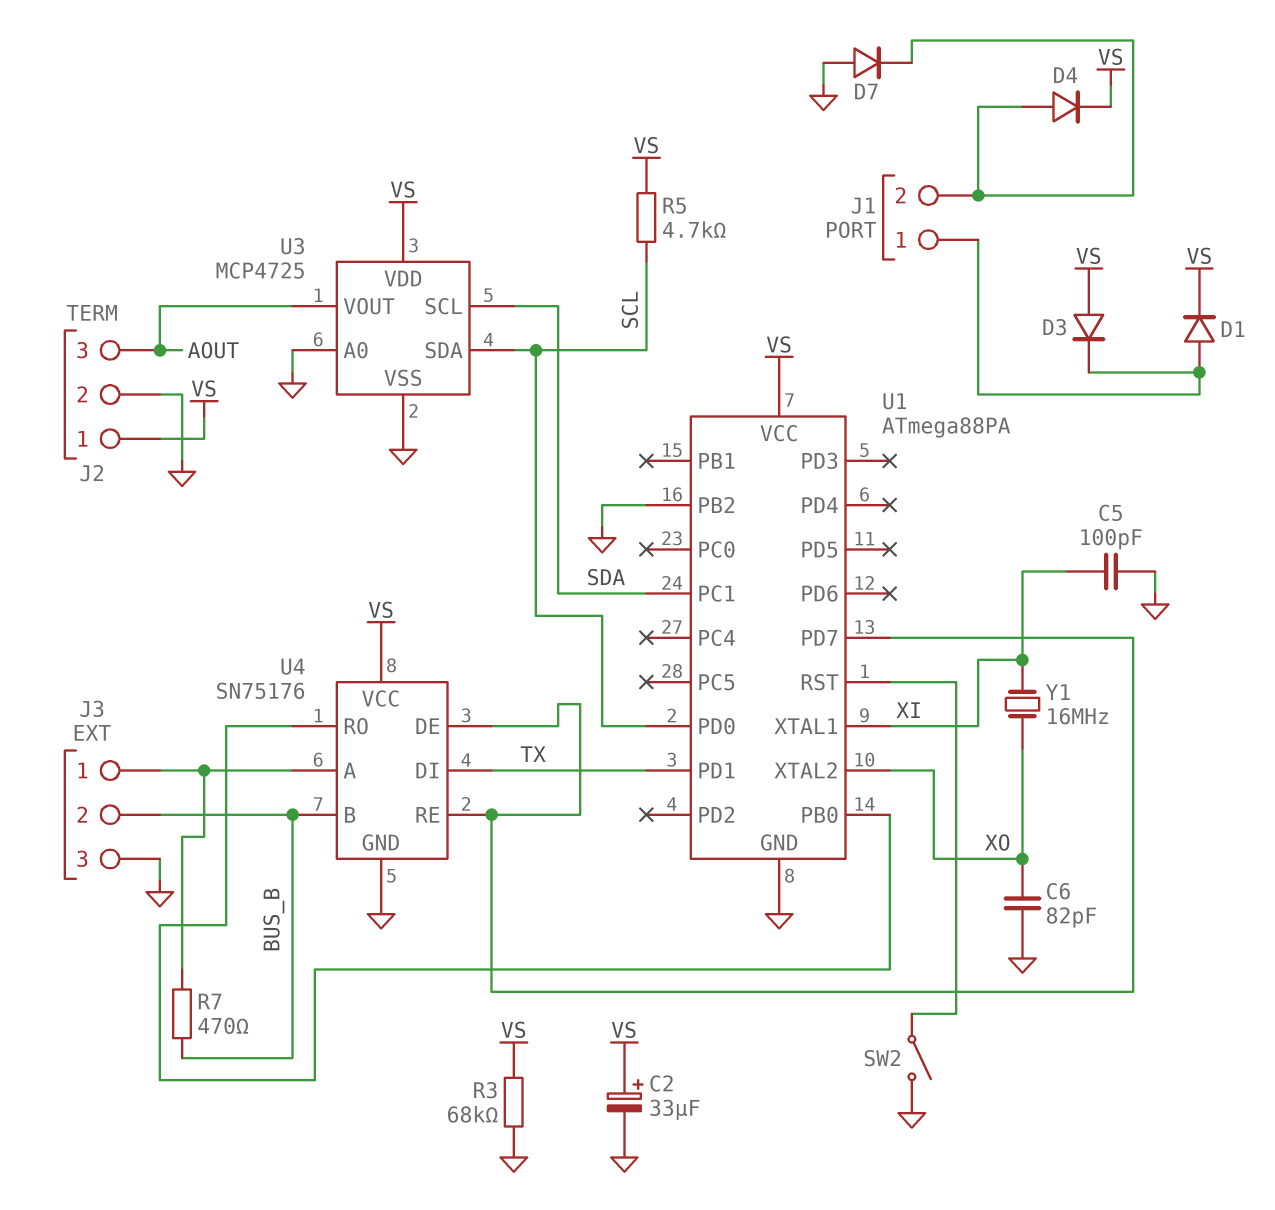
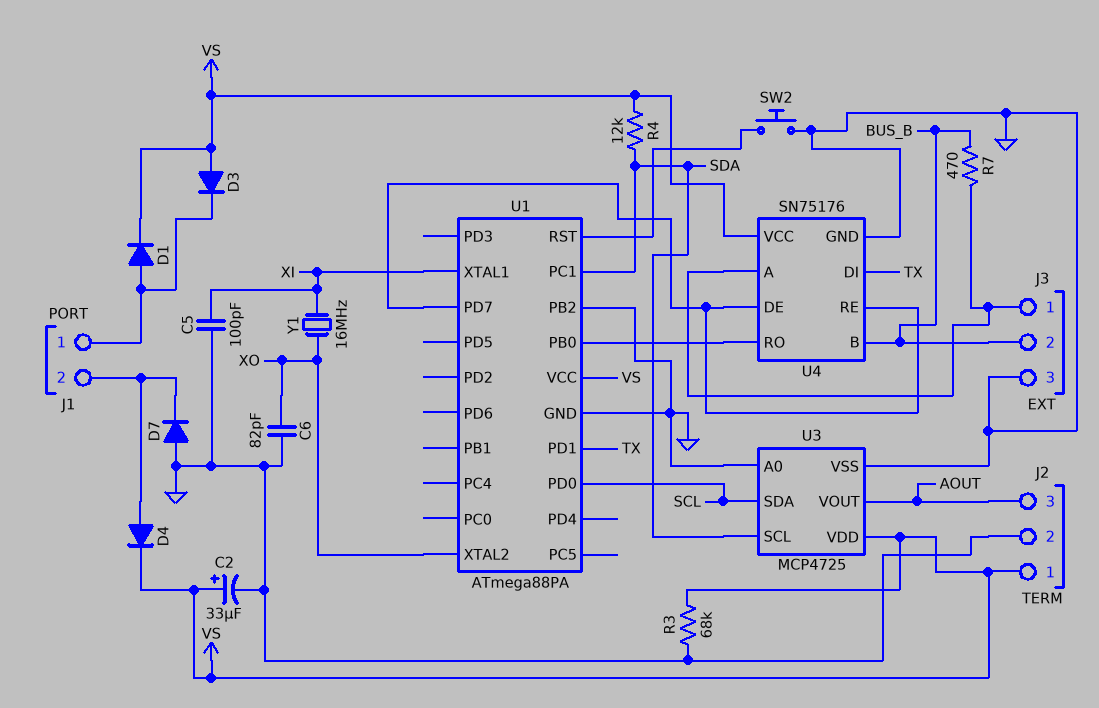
R4: none -> 12k (SDA, VS)
R5: 4.7k (SCL, VS) -> none
SW2: switch (GND, U1/RST) -> button (GND, U1/RST)

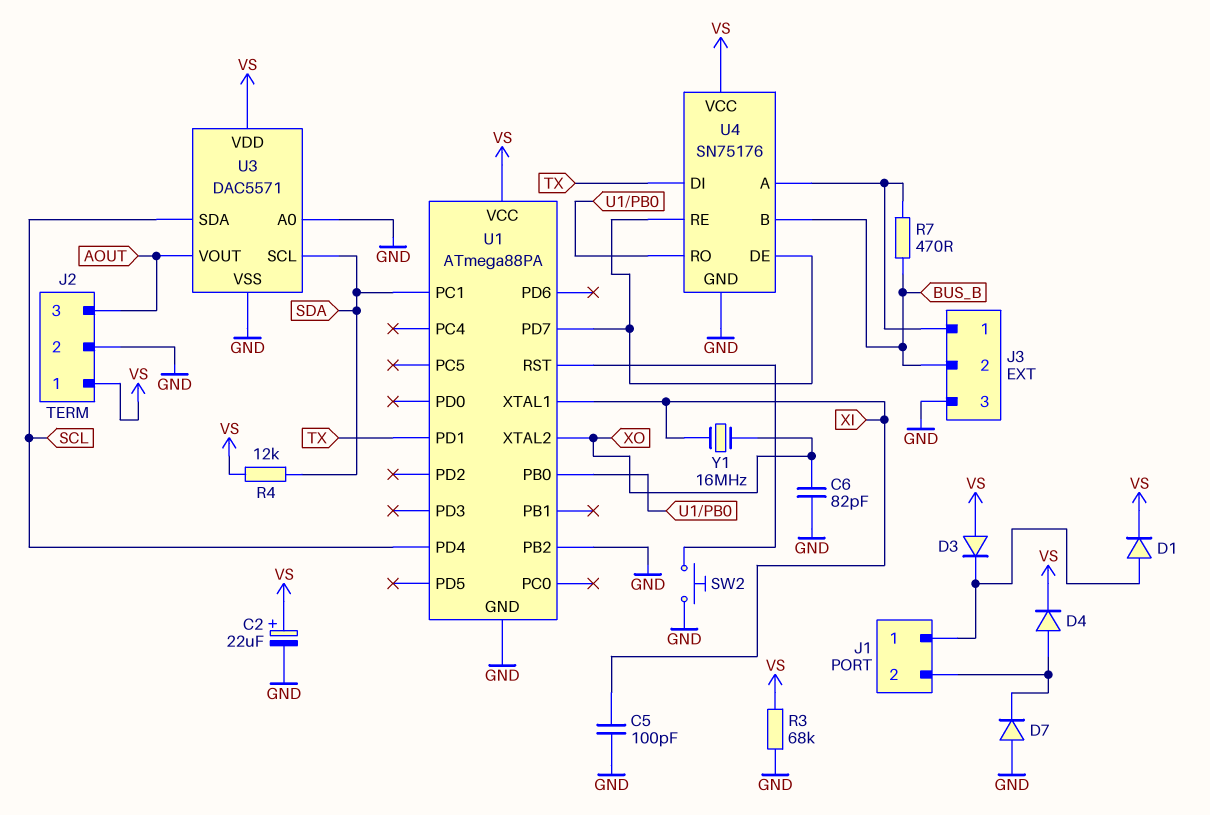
C2: 33uF (plus VS, minus GND) -> 22uF (plus VS, minus GND)
U1 pin PD0: SCL -> none
U1 pin PD4: none -> SCL
U3: MCP4725 -> DAC5571

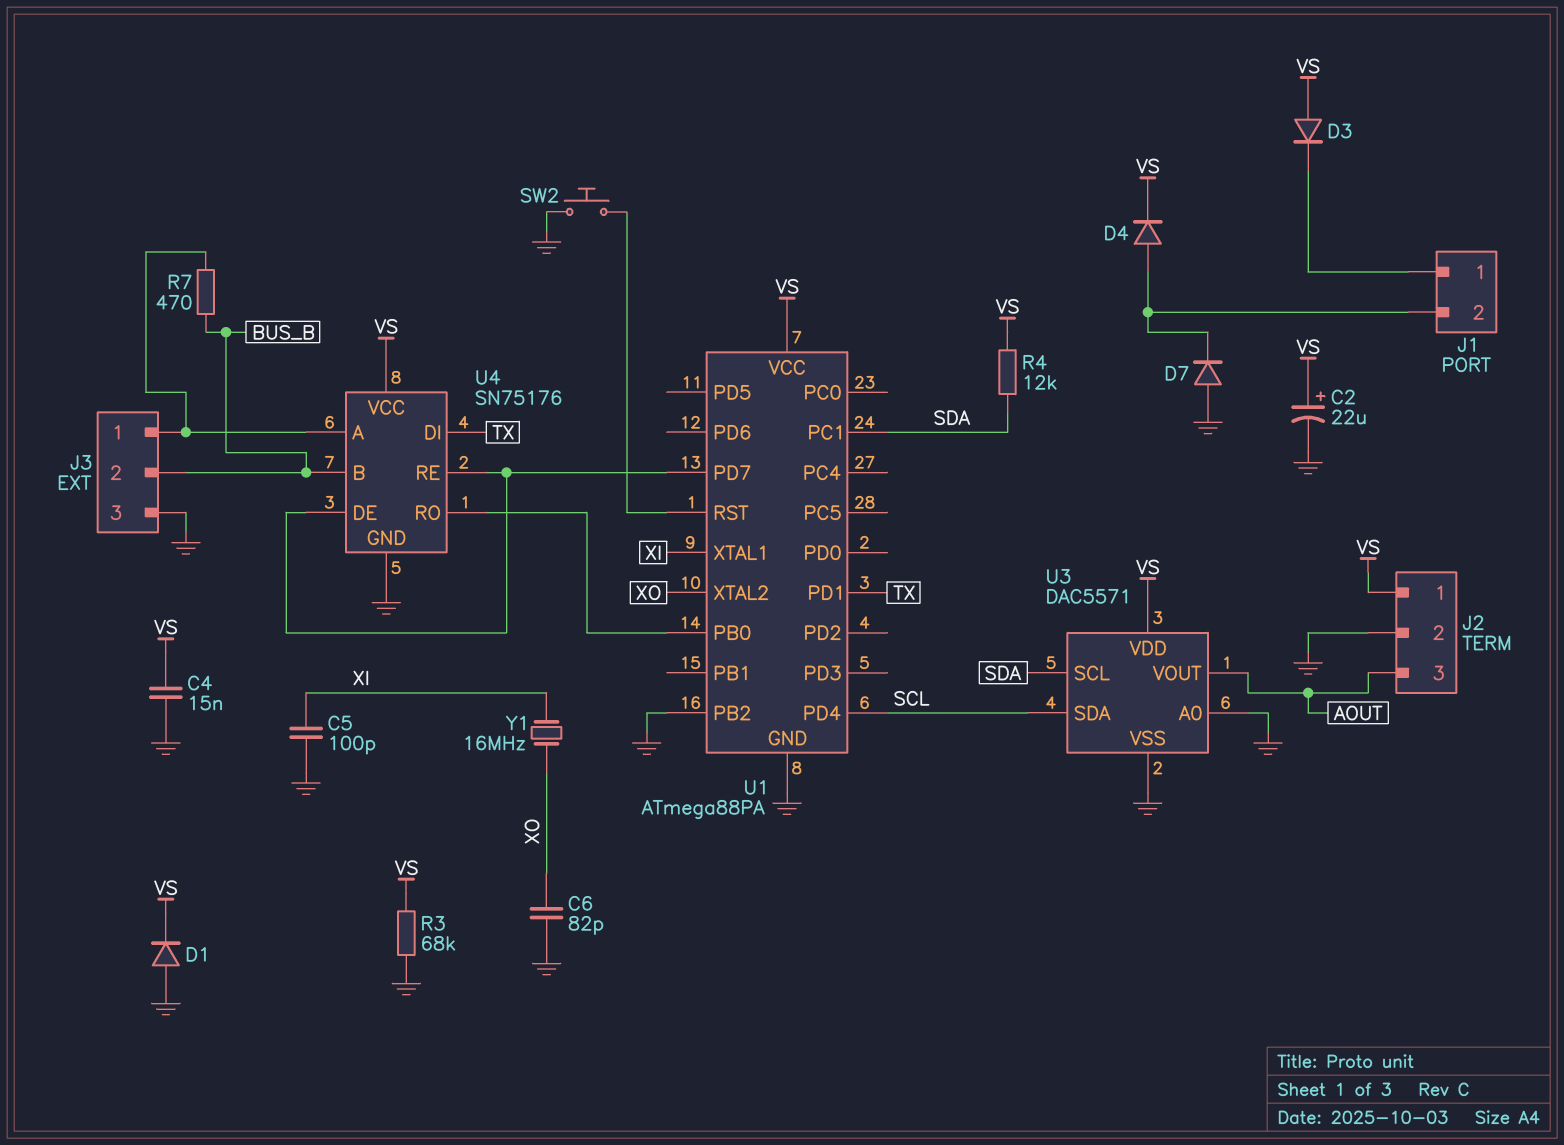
C4: none -> 15nF (GND, VS)
D1: diode (A J1/1, K VS) -> diode (A GND, K VS)

